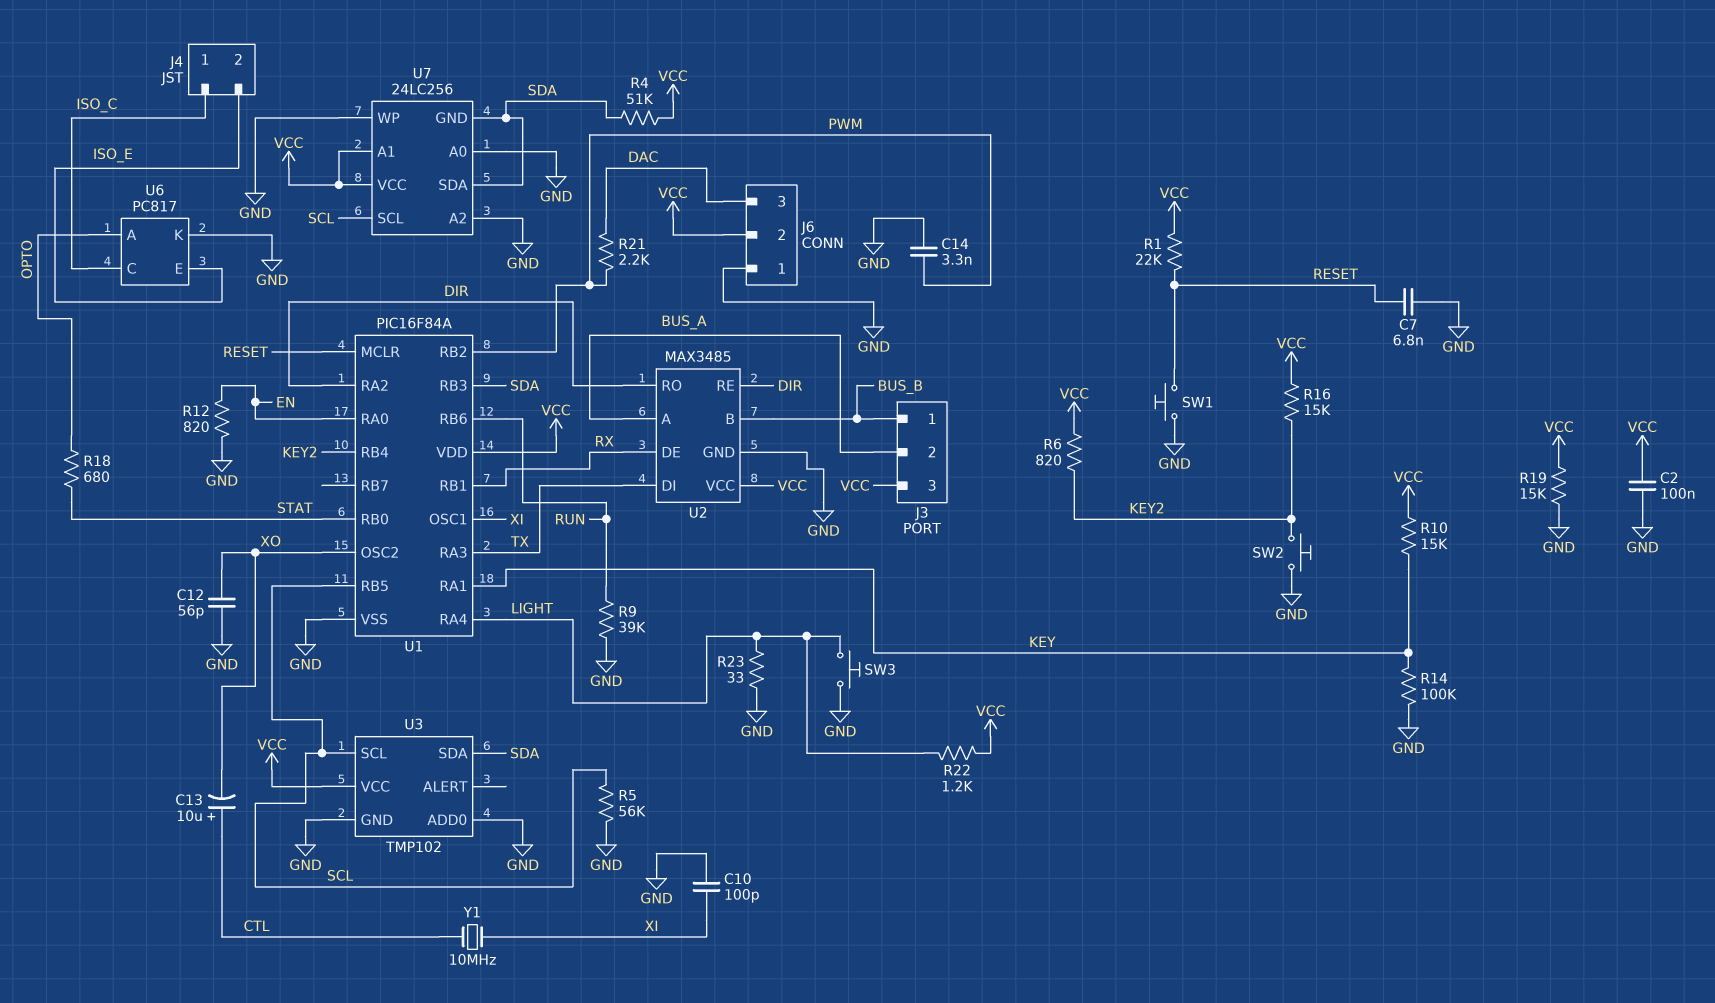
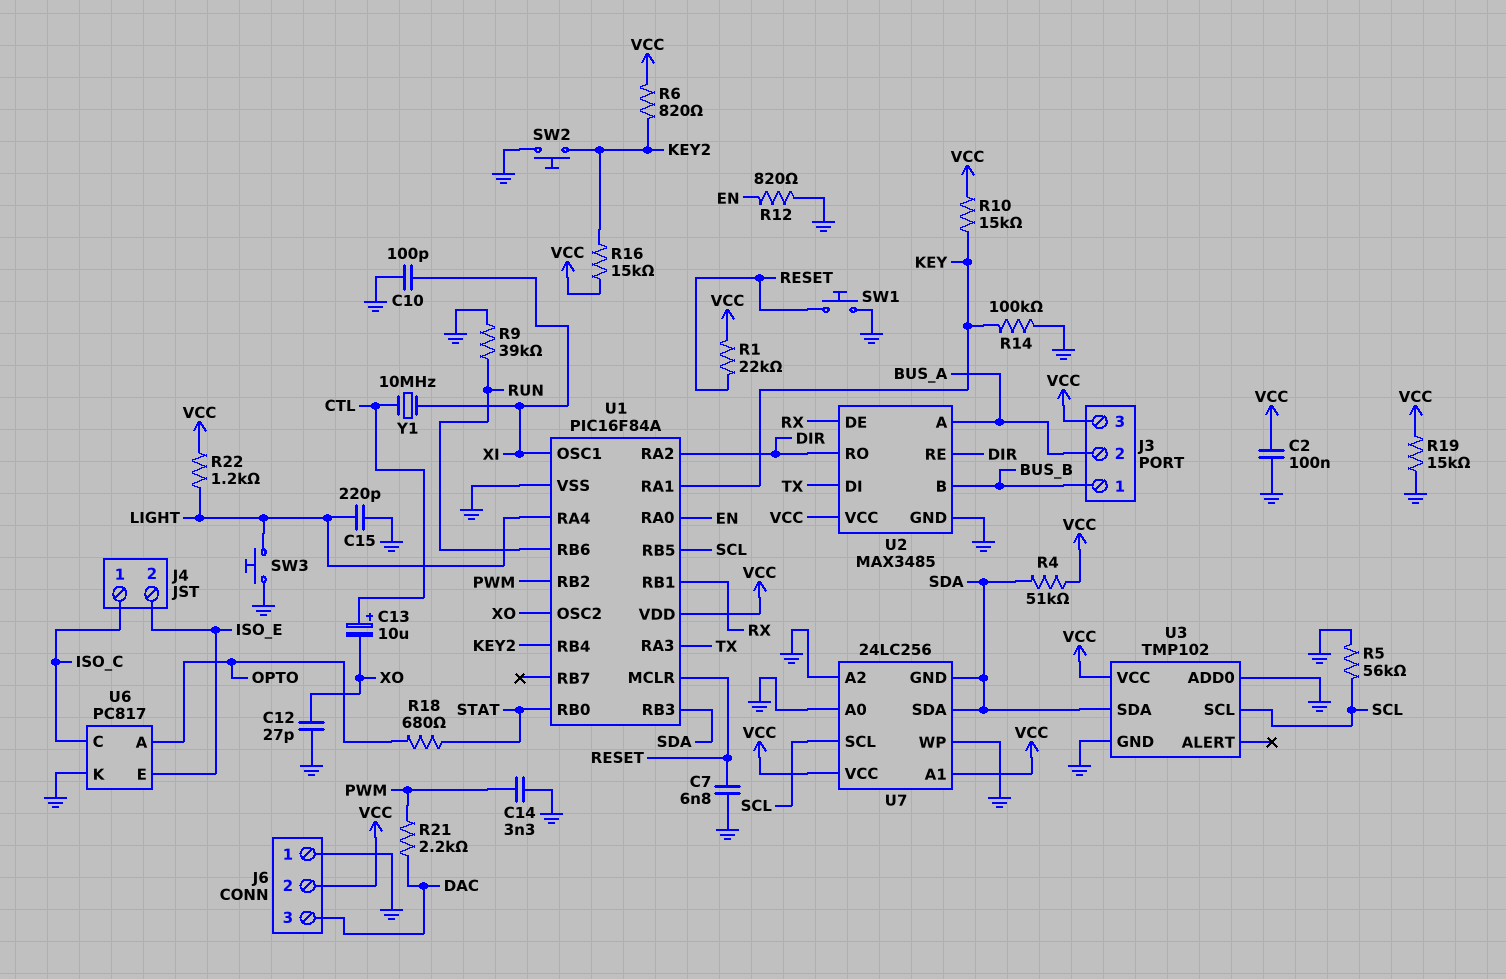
C12: 56pF (GND, XO) -> 27pF (GND, XO)
C15: none -> 220pF (GND, LIGHT)
R23: 33 (GND, LIGHT) -> none

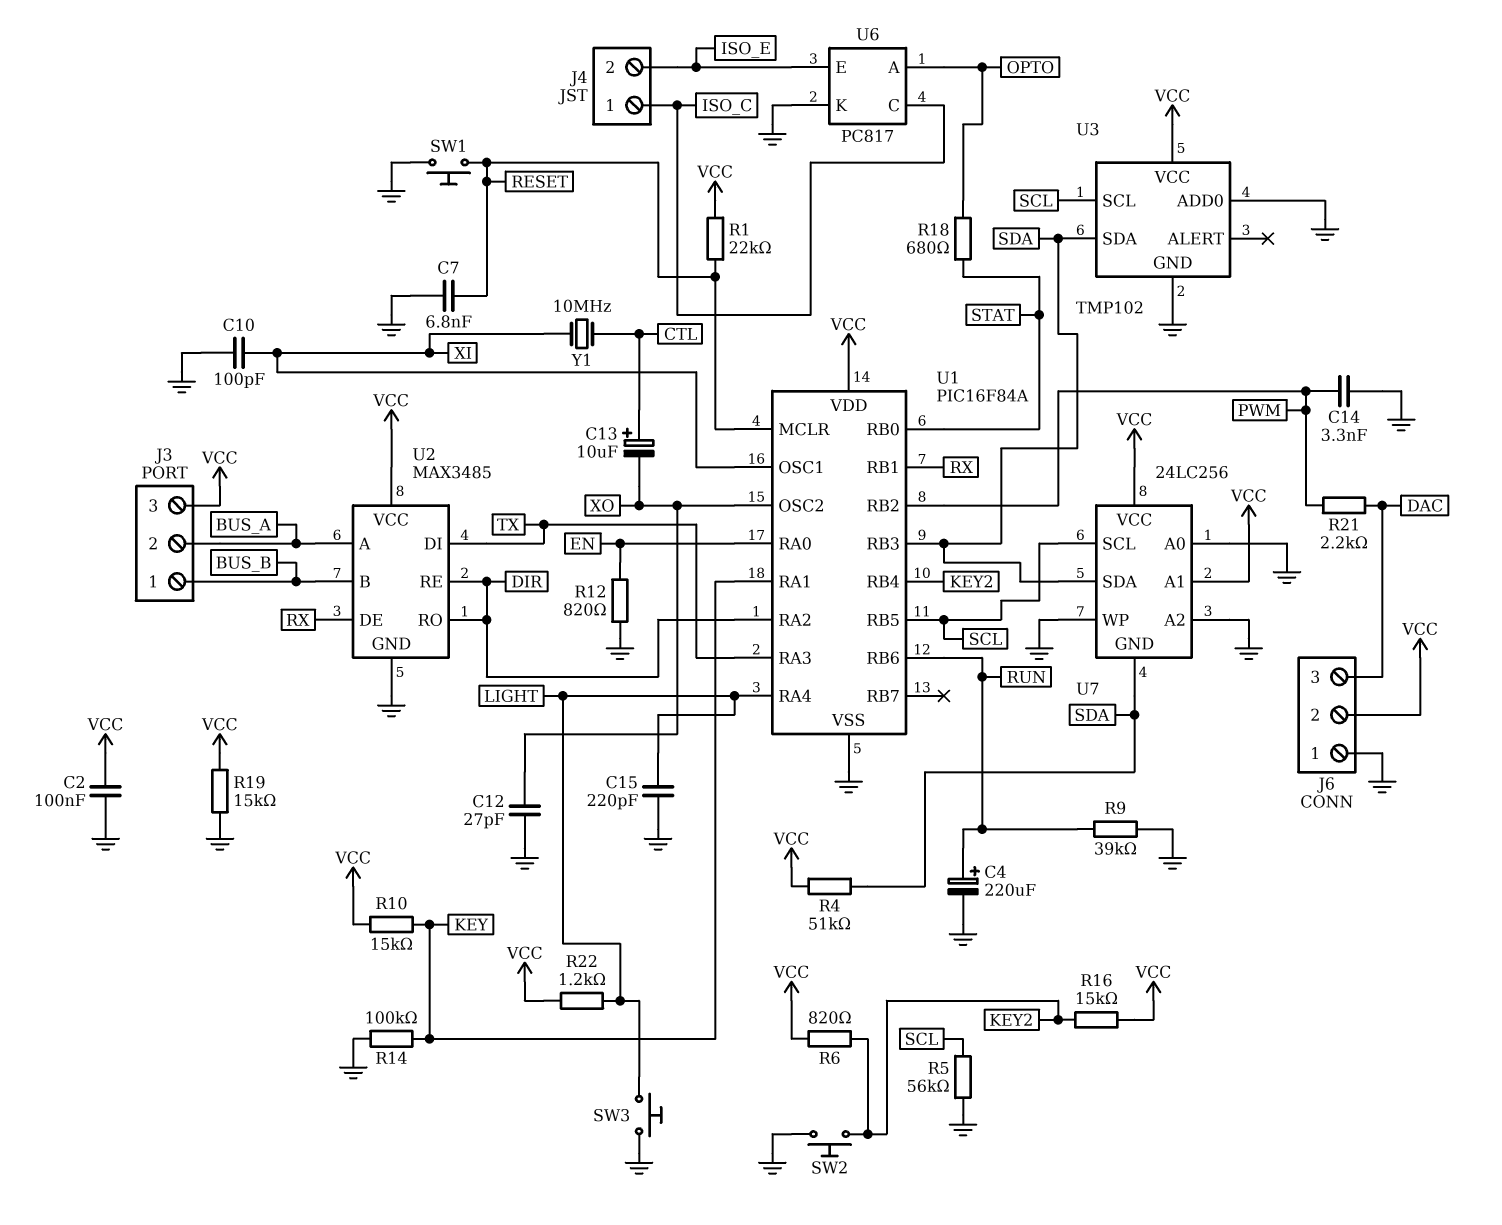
C4: none -> 220uF (plus RUN, minus GND)

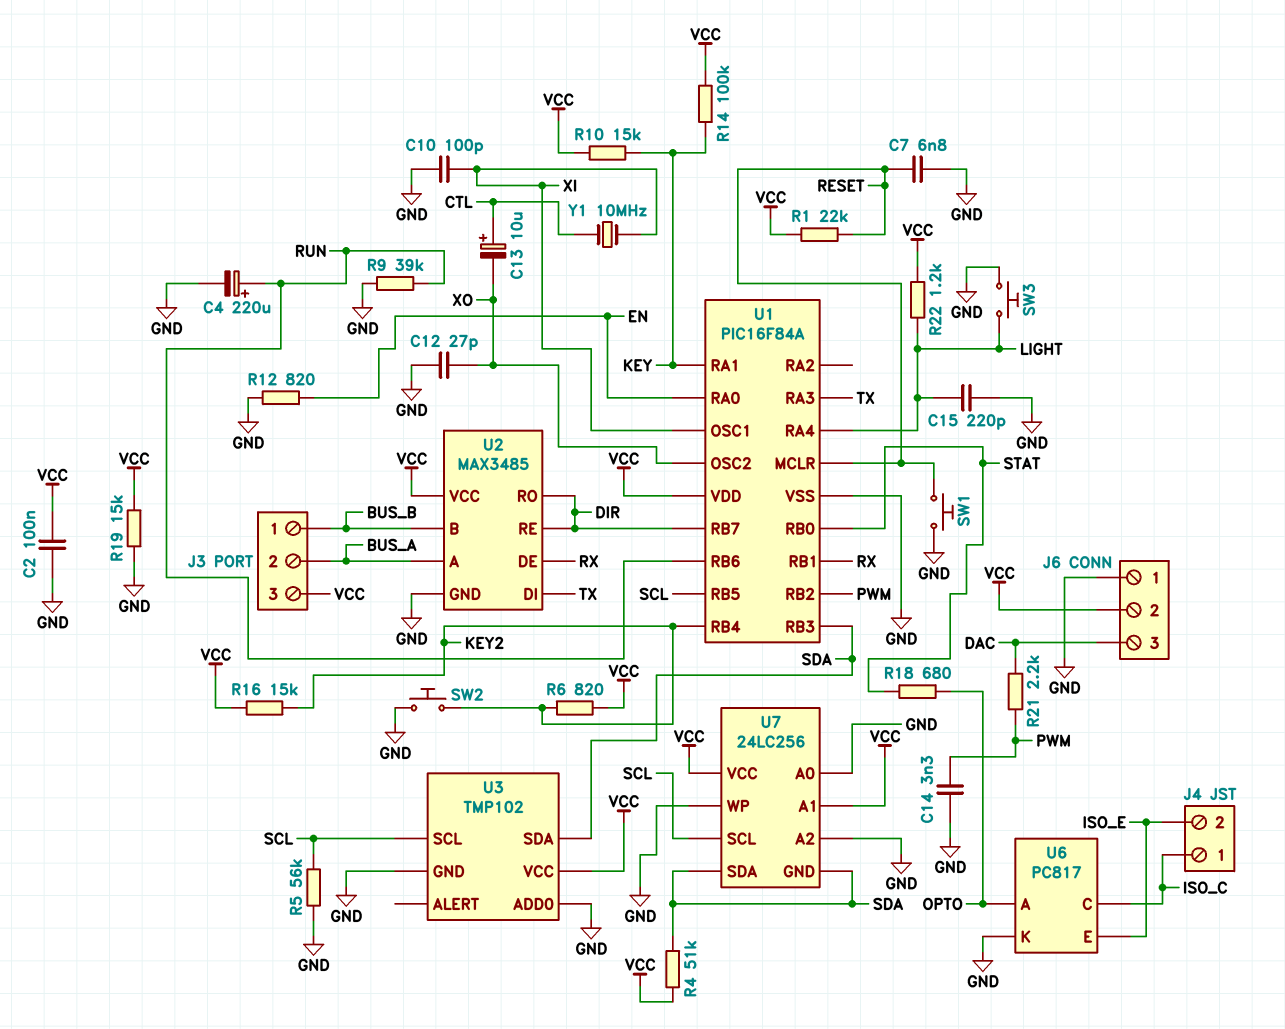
R14: 100k (GND, KEY) -> 100k (KEY, VCC)
U1 pin RA2: DIR -> none
U1 pin RB7: none -> DIR

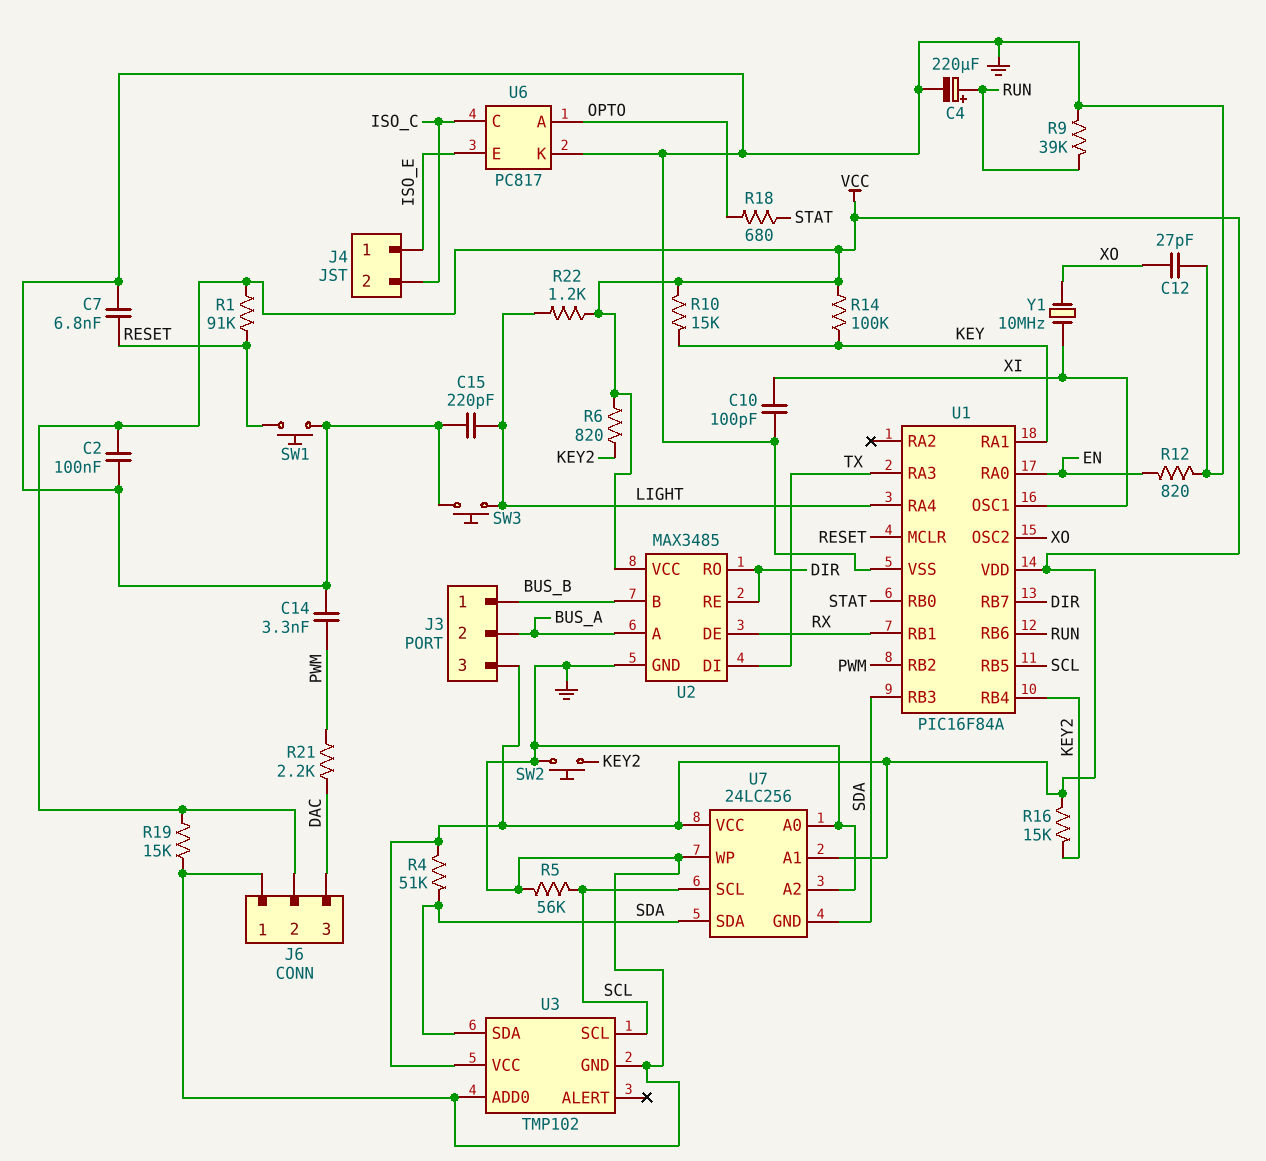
C13: 10uF (plus CTL, minus XO) -> none
J4 pin 1: ISO_C -> ISO_E
J4 pin 2: ISO_E -> ISO_C
R1: 22k (RESET, VCC) -> 91k (RESET, VCC)
Y1: 10MHz (CTL, XI) -> 10MHz (XI, XO)

